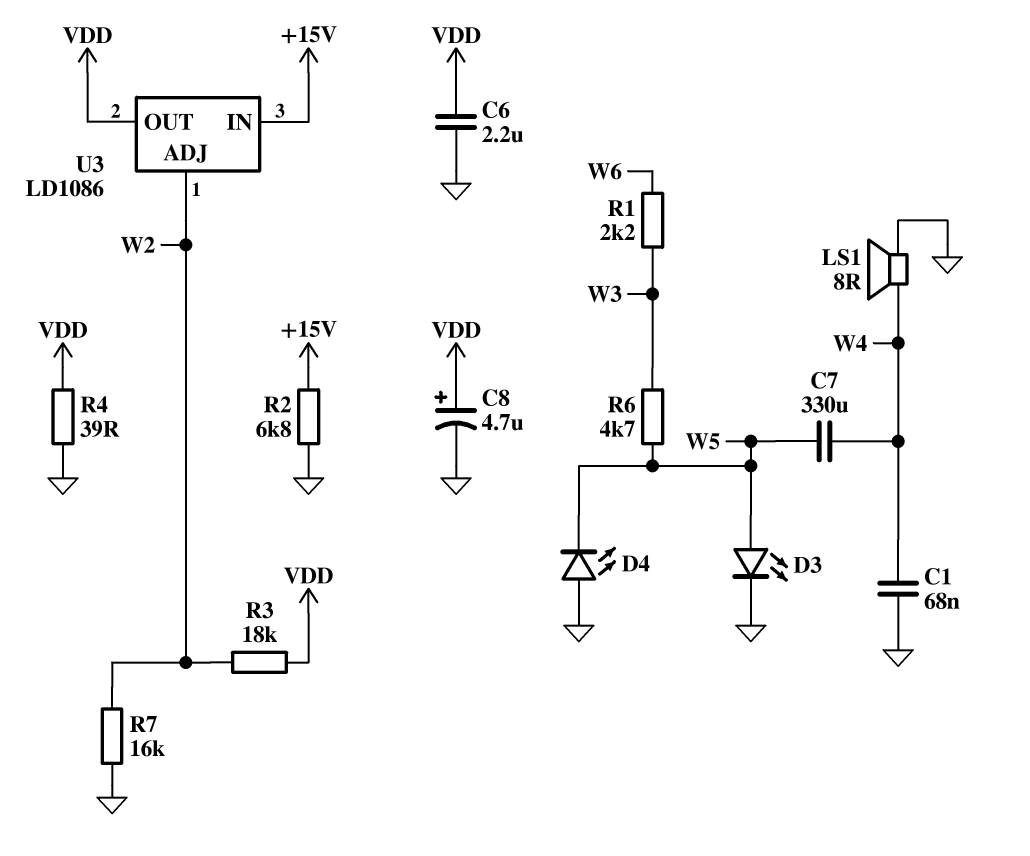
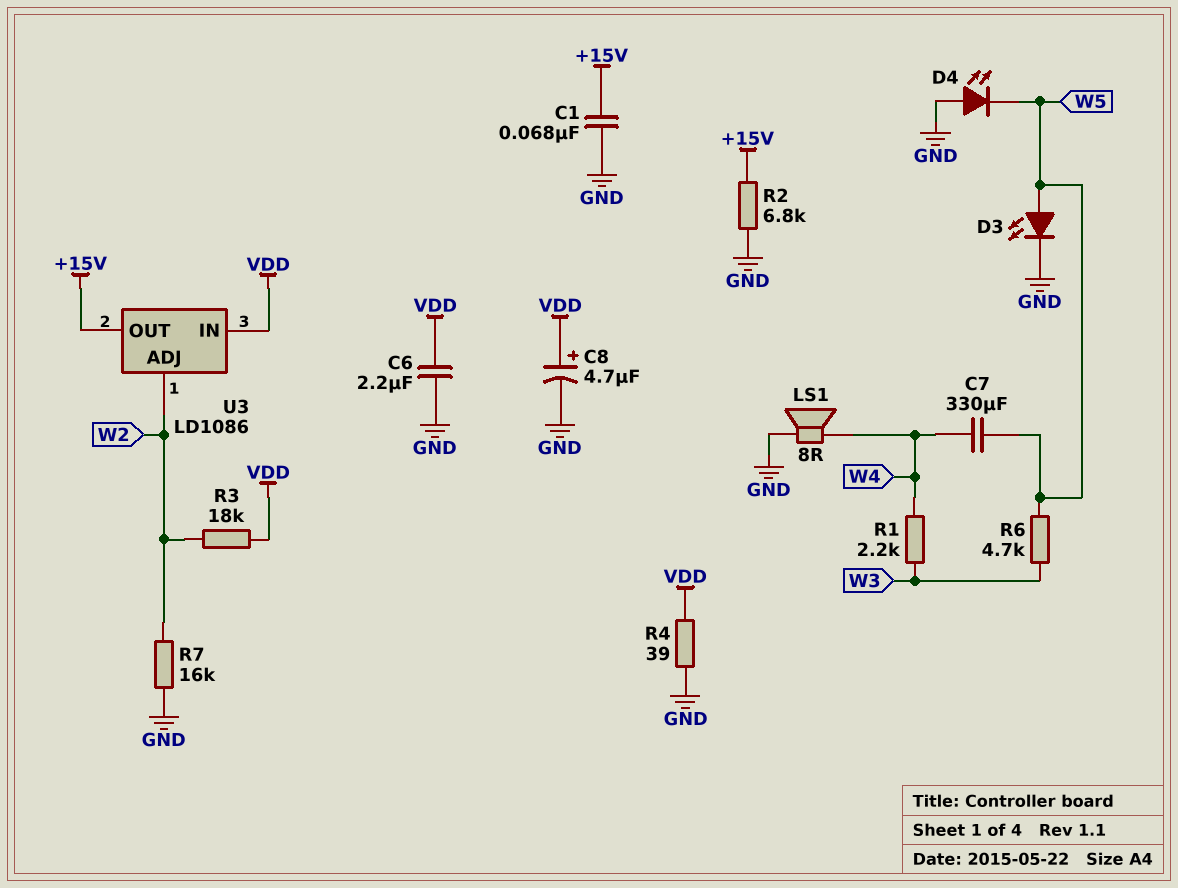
C1: 68nF (GND, W4) -> 68nF (+15V, GND)
R1: 2.2k (W3, W6) -> 2.2k (W3, W4)
U3 pin IN: +15V -> VDD
U3 pin OUT: VDD -> +15V

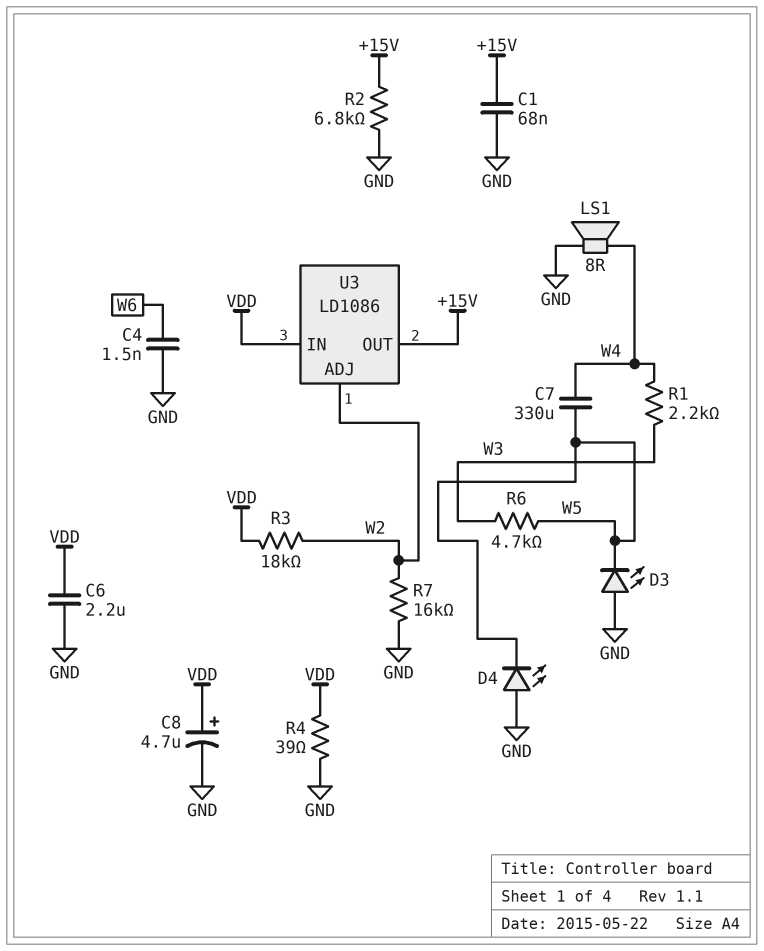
C4: none -> 1.5nF (GND, W6)
D3: LED (A W5, K GND) -> LED (A GND, K W5)

